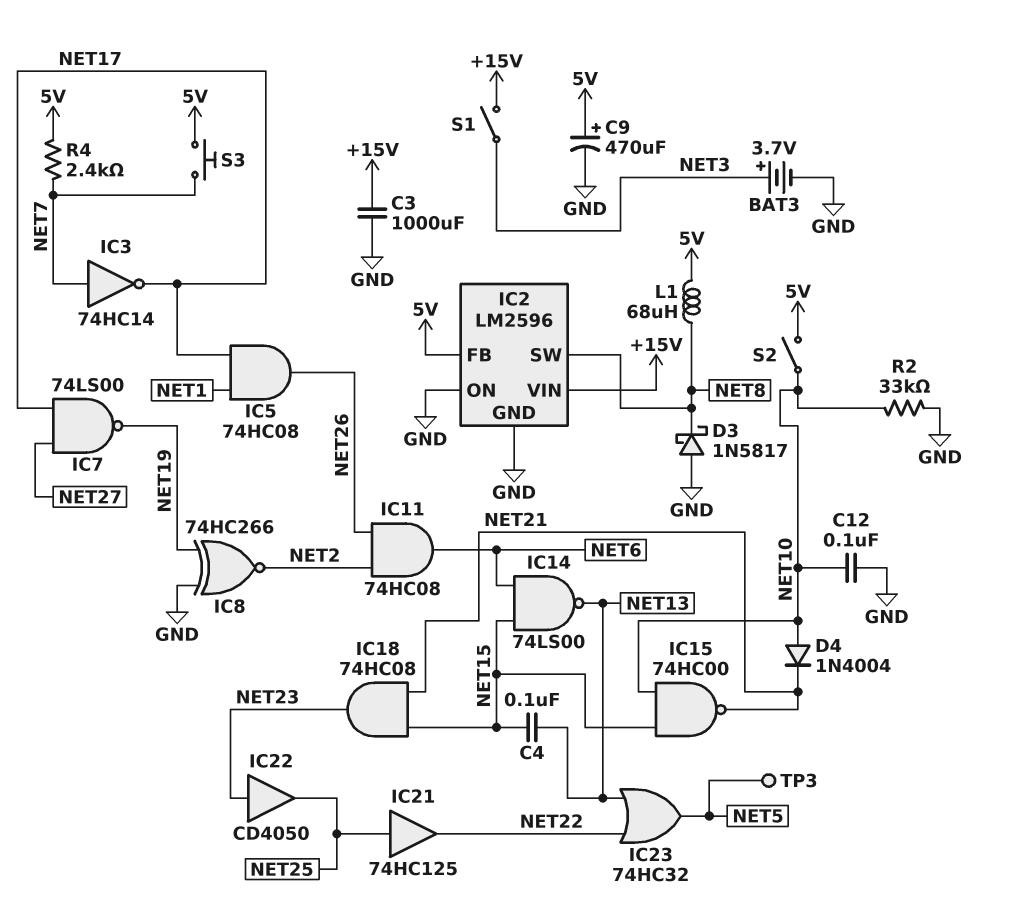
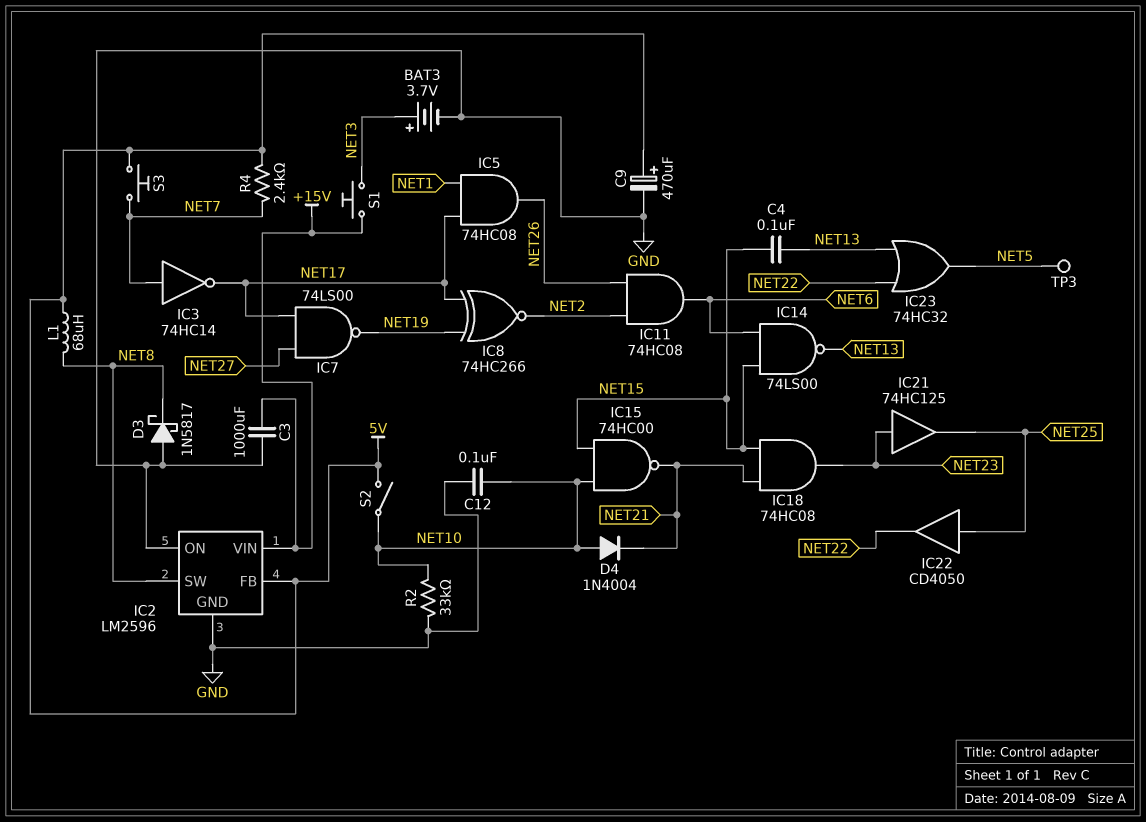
IC8: XNOR 74HC266 (in GND, in NET19, out NET2) -> XNOR 74HC266 (in NET17, in NET19, out NET2)
IC21: buffer 74HC125 (in NET25, out NET22) -> buffer 74HC125 (in NET23, out NET25)
IC22: buffer CD4050 (in NET23, out NET25) -> buffer CD4050 (in NET25, out NET22)
S1: switch (+15V, NET3) -> button (+15V, NET3)

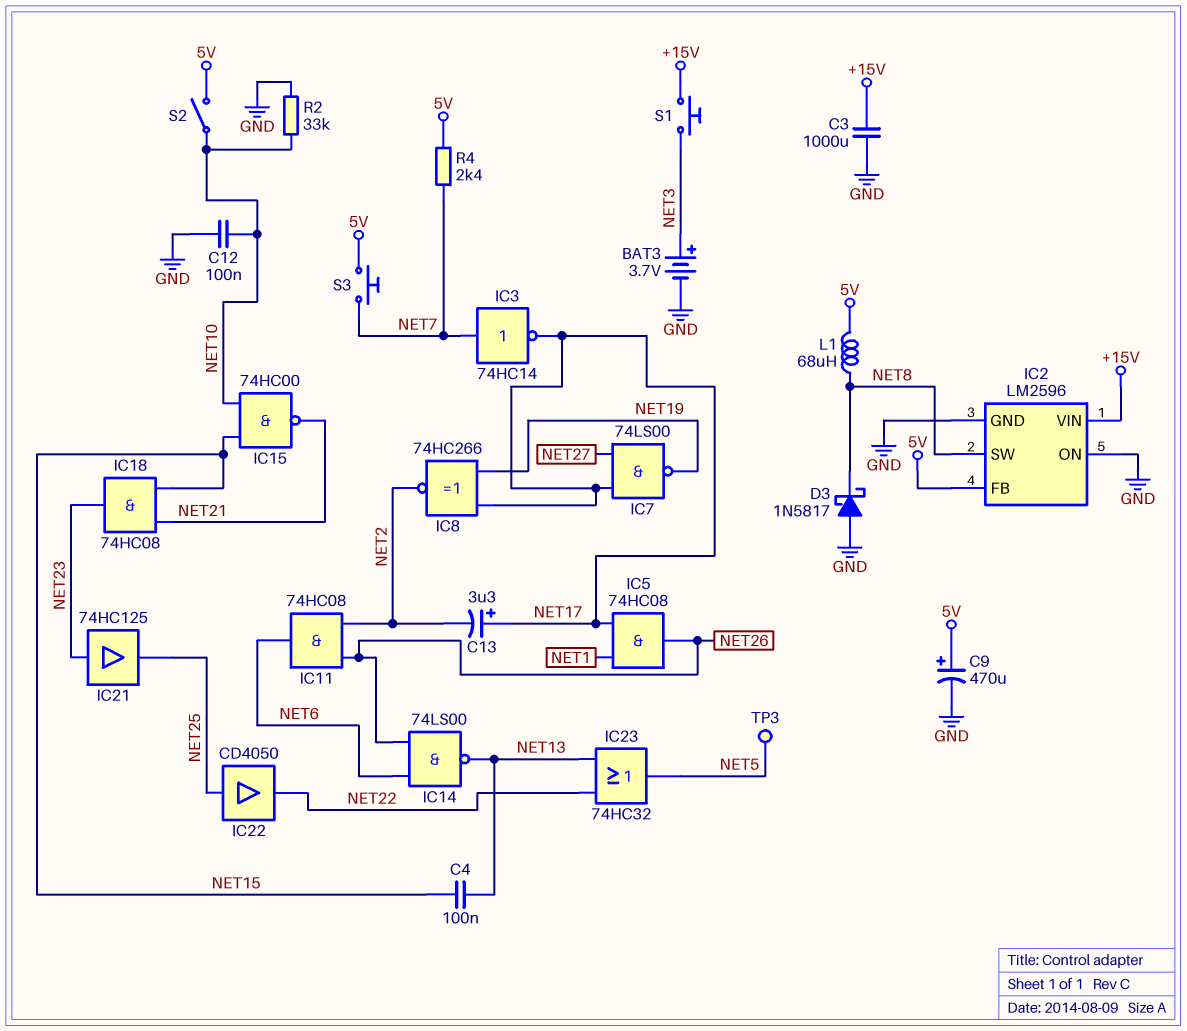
C13: none -> 3.3uF (plus NET17, minus NET2)
D4: diode 1N4004 (A NET10, K NET21) -> none
IC14: NAND 74LS00 (in NET6, in NET15, out NET13) -> NAND 74LS00 (in NET6, in NET26, out NET13)

